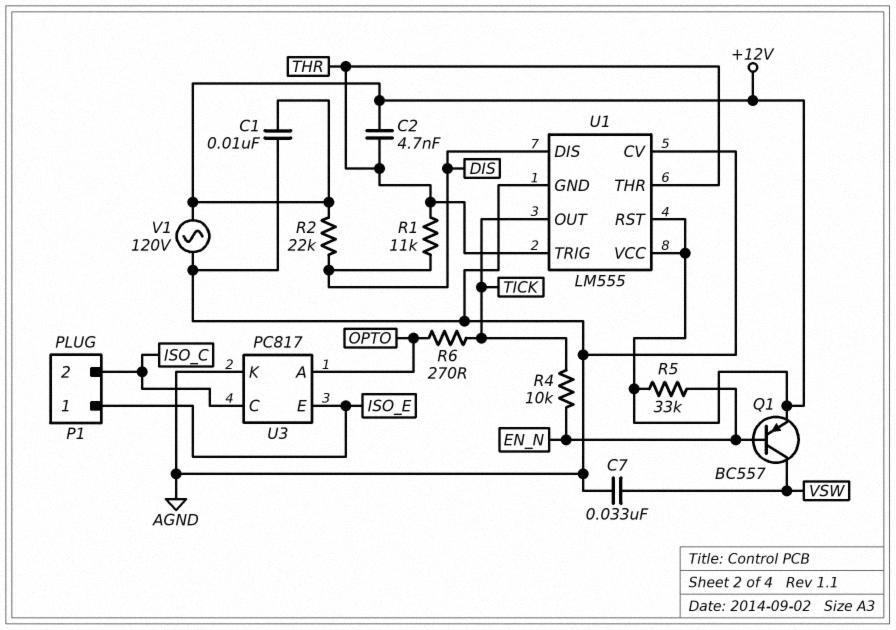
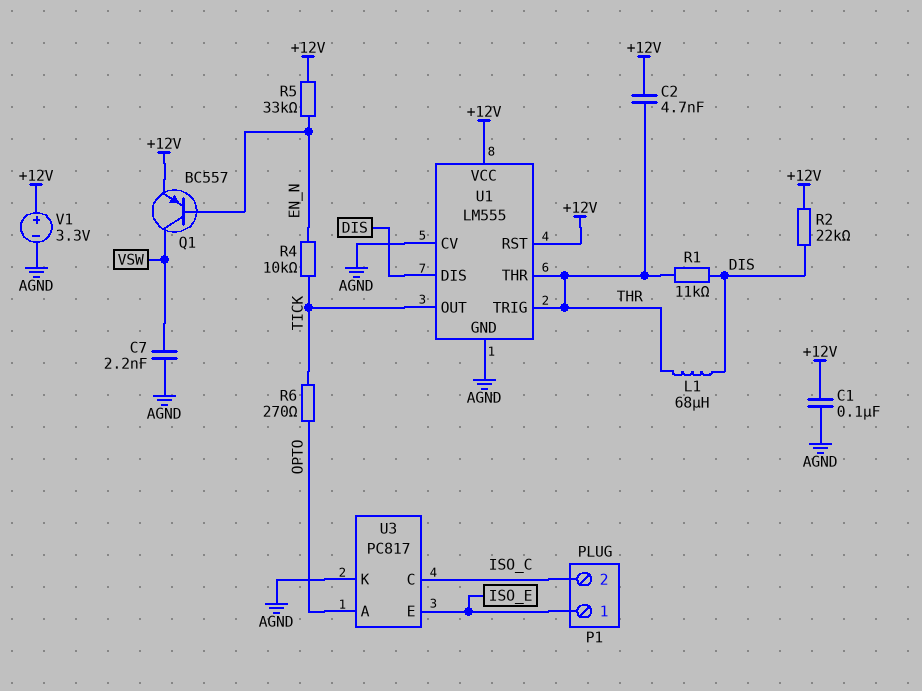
C1: 10nF (+12V, AGND) -> 100nF (+12V, AGND)
C7: 33nF (AGND, VSW) -> 2.2nF (AGND, VSW)
L1: none -> 68uH (DIS, THR)
V1: AC 120V (+12V, AGND) -> 3.3V (plus +12V, minus AGND)

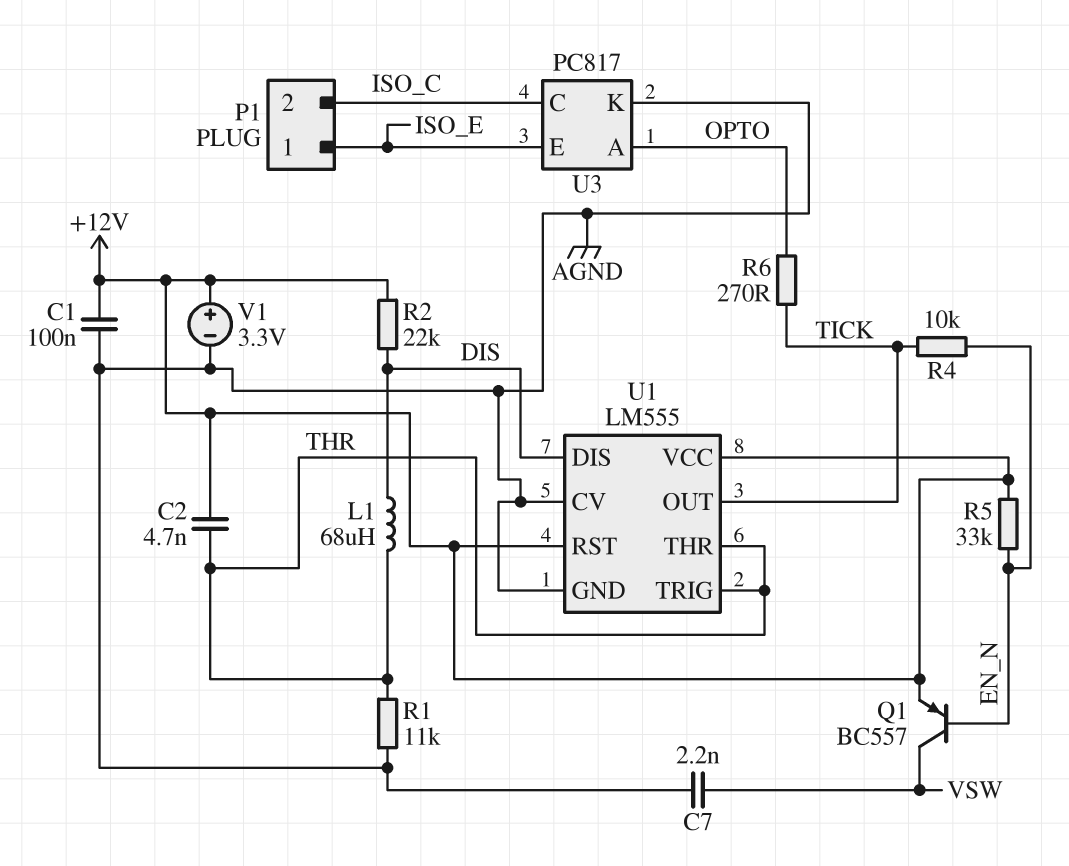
R1: 11k (DIS, THR) -> 11k (AGND, THR)

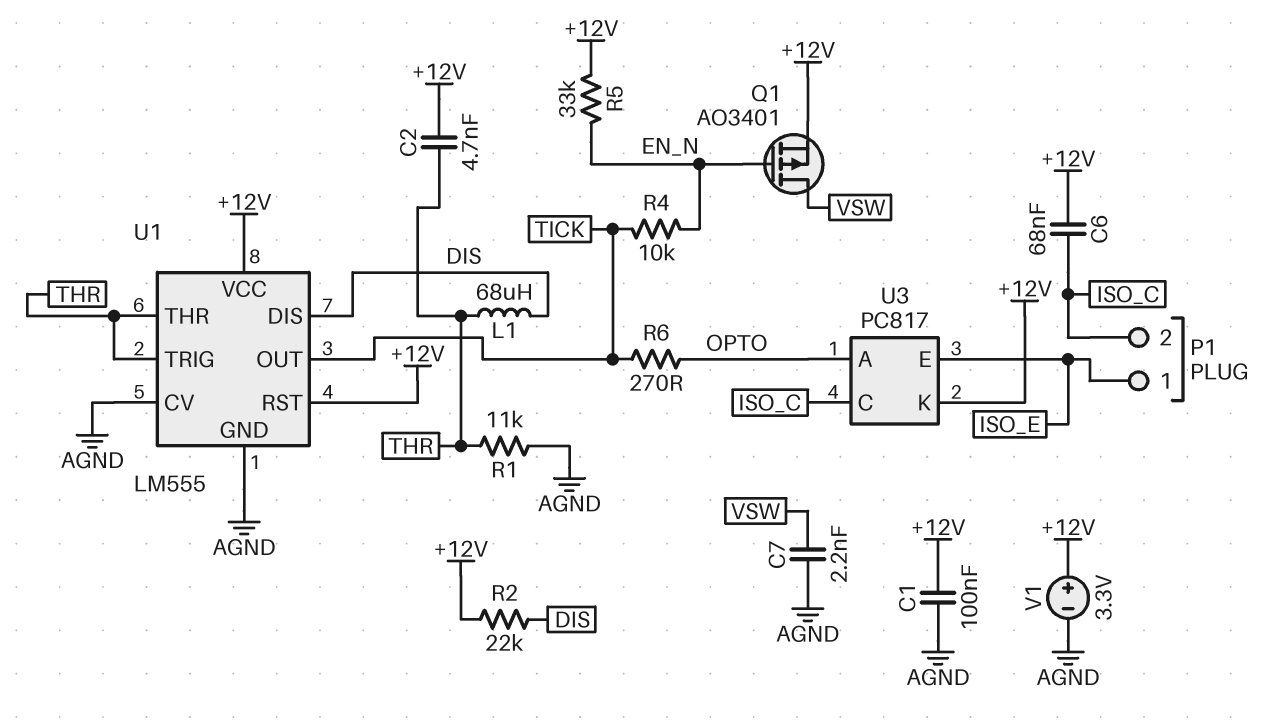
C6: none -> 68nF (+12V, ISO_C)
Q1: PNP BC557 (B EN_N, C VSW, E +12V) -> PMOS AO3401 (G EN_N, D VSW, S +12V)
U3 pin K: AGND -> +12V

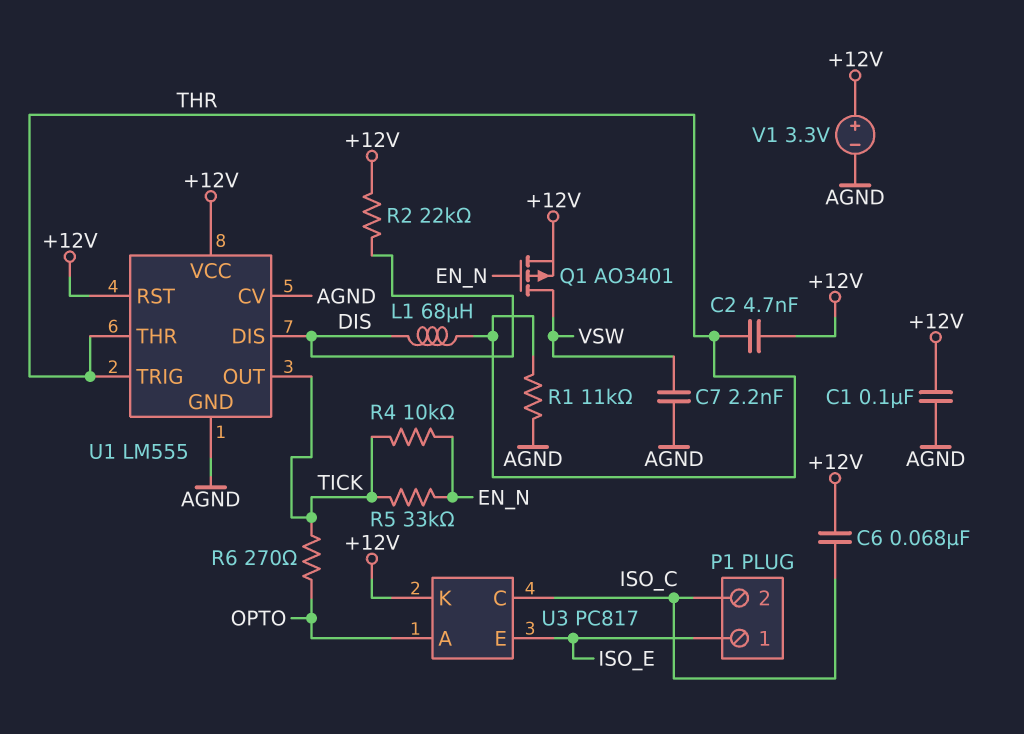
R5: 33k (+12V, EN_N) -> 33k (EN_N, TICK)

